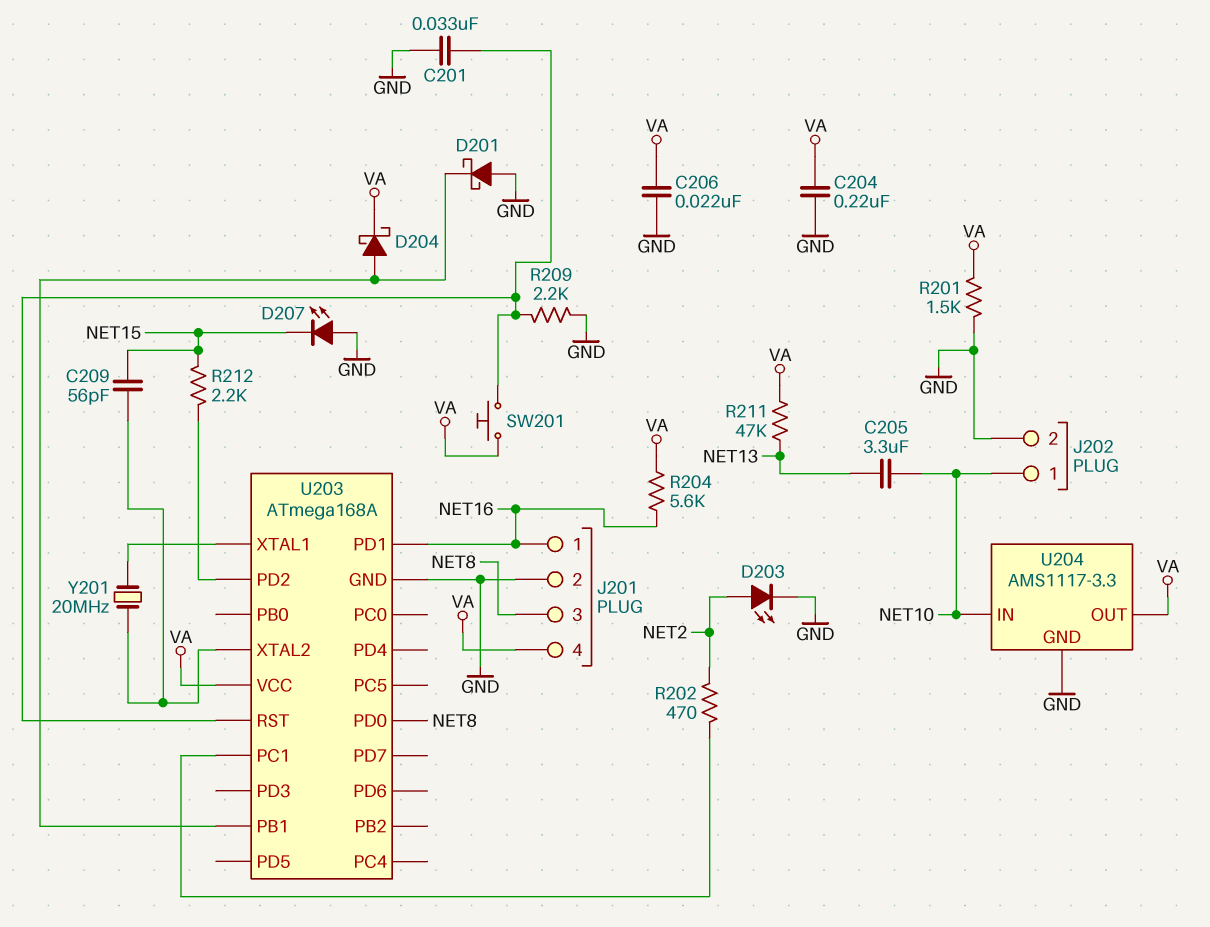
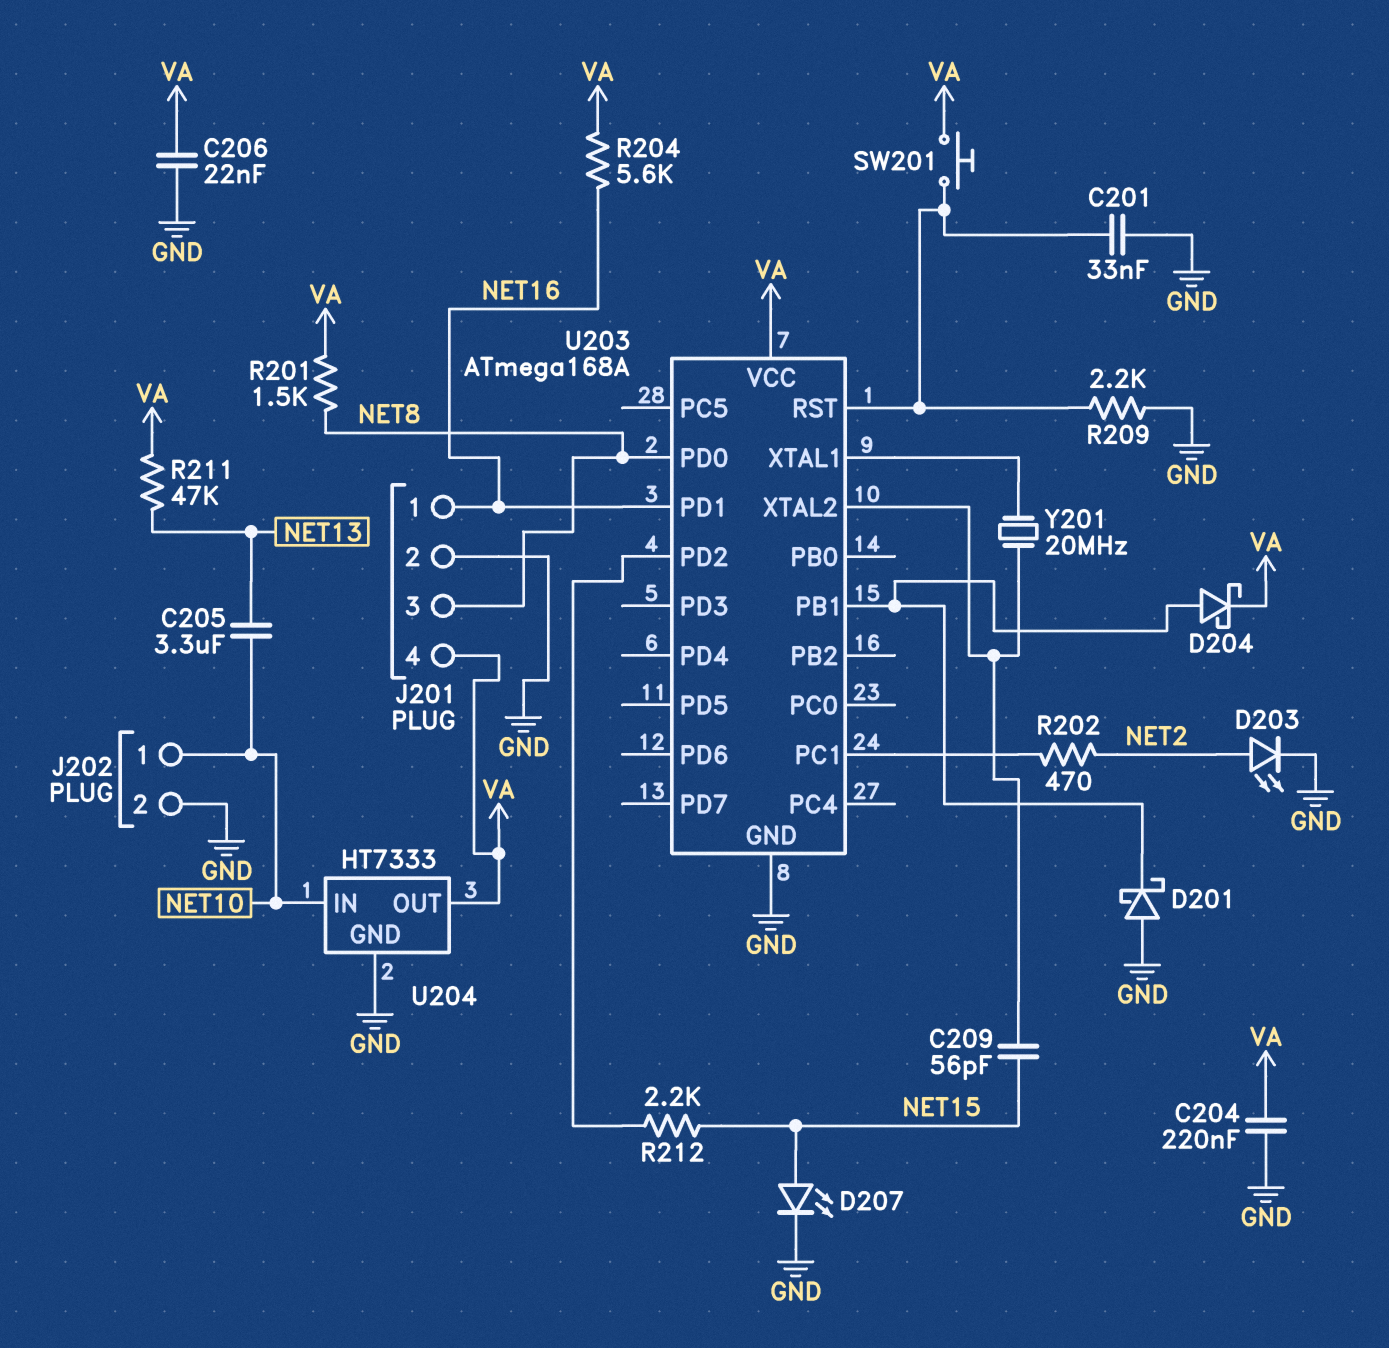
D207: LED (A GND, K NET15) -> LED (A NET15, K GND)
R201: 1.5k (GND, VA) -> 1.5k (NET8, VA)
U204: AMS1117-3.3 -> HT7333

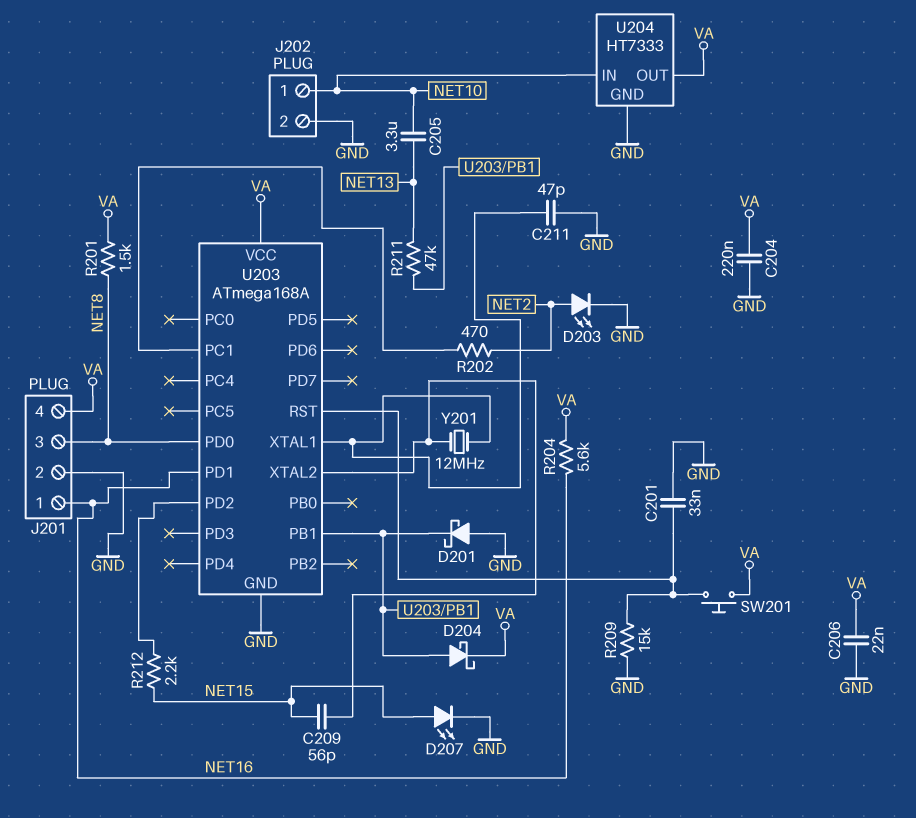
C211: none -> 47pF (GND, U203/XTAL1)
R209: 2.2k (GND, U203/RST) -> 15k (GND, U203/RST)
R211: 47k (NET13, VA) -> 47k (NET13, U203/PB1)
Y201: 20MHz (U203/XTAL1, U203/XTAL2) -> 12MHz (U203/XTAL1, U203/XTAL2)

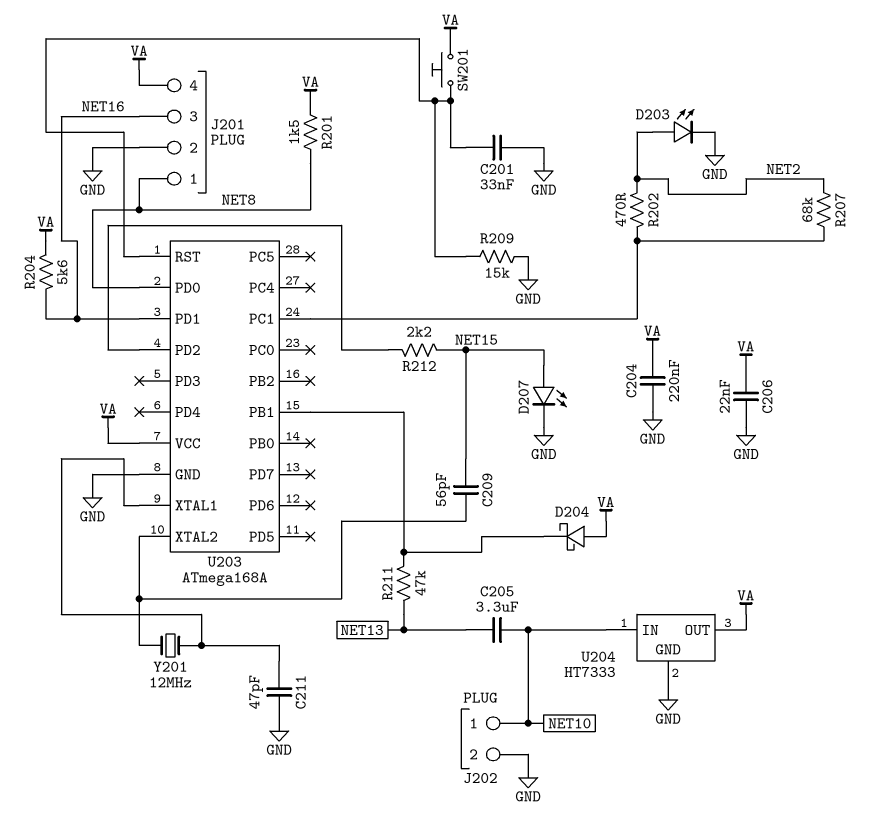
D201: schottky (A GND, K U203/PB1) -> none
D204: schottky (A U203/PB1, K VA) -> schottky (A VA, K U203/PB1)
J201 pin 1: NET16 -> NET8
J201 pin 3: NET8 -> NET16
R207: none -> 68k (NET2, U203/PC1)

